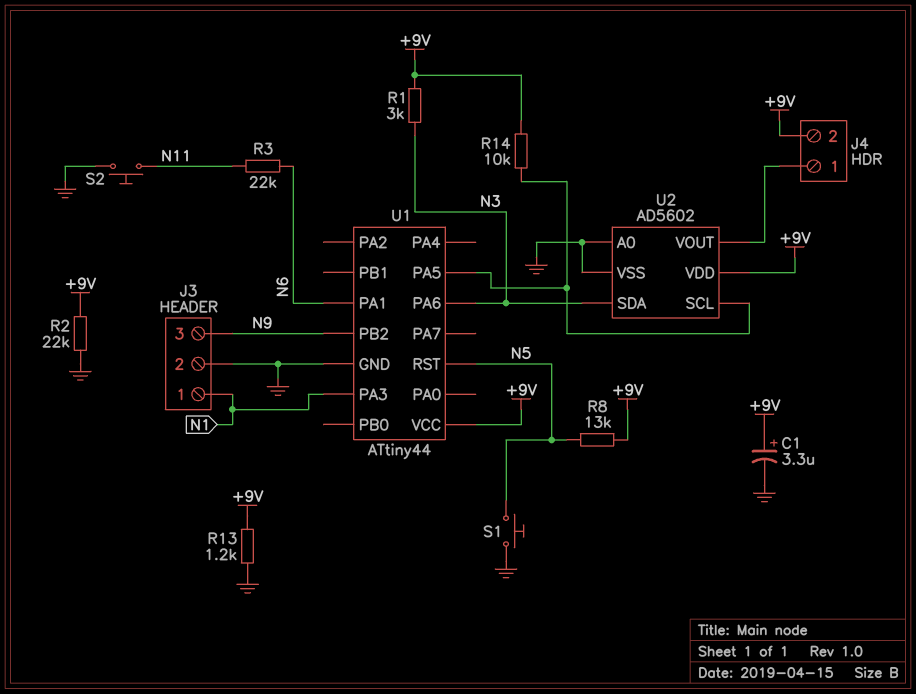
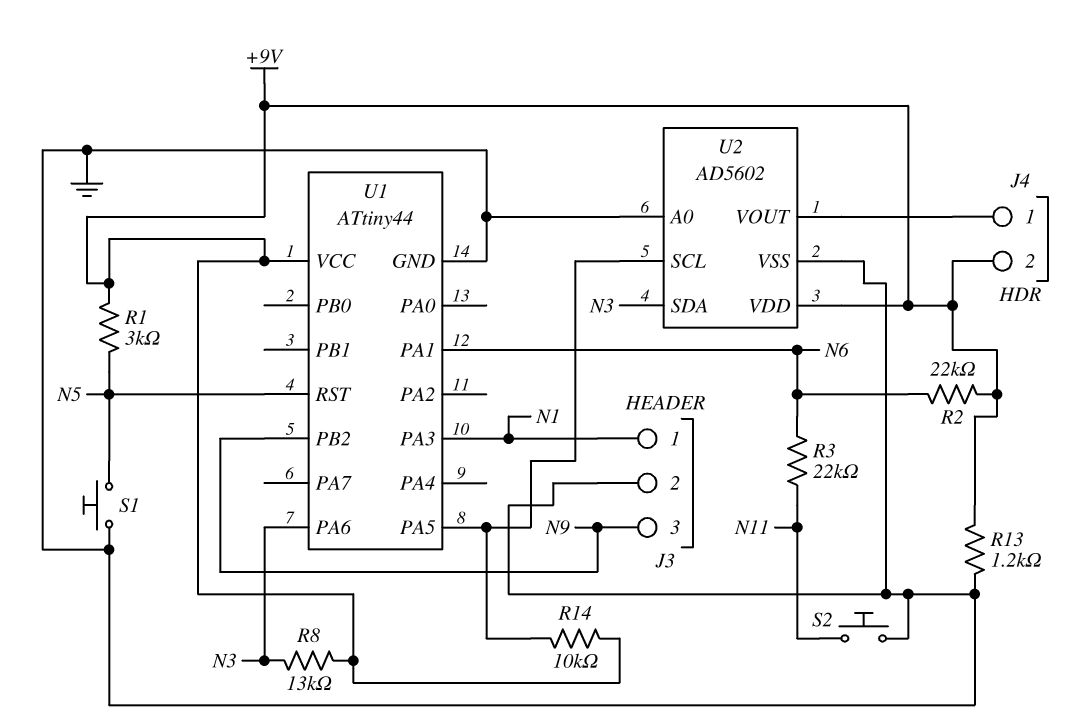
C1: 3.3uF (plus +9V, minus GND) -> none
R1: 3k (+9V, N3) -> 3k (+9V, N5)
R2: 22k (+9V, GND) -> 22k (+9V, N6)
R8: 13k (+9V, N5) -> 13k (+9V, N3)

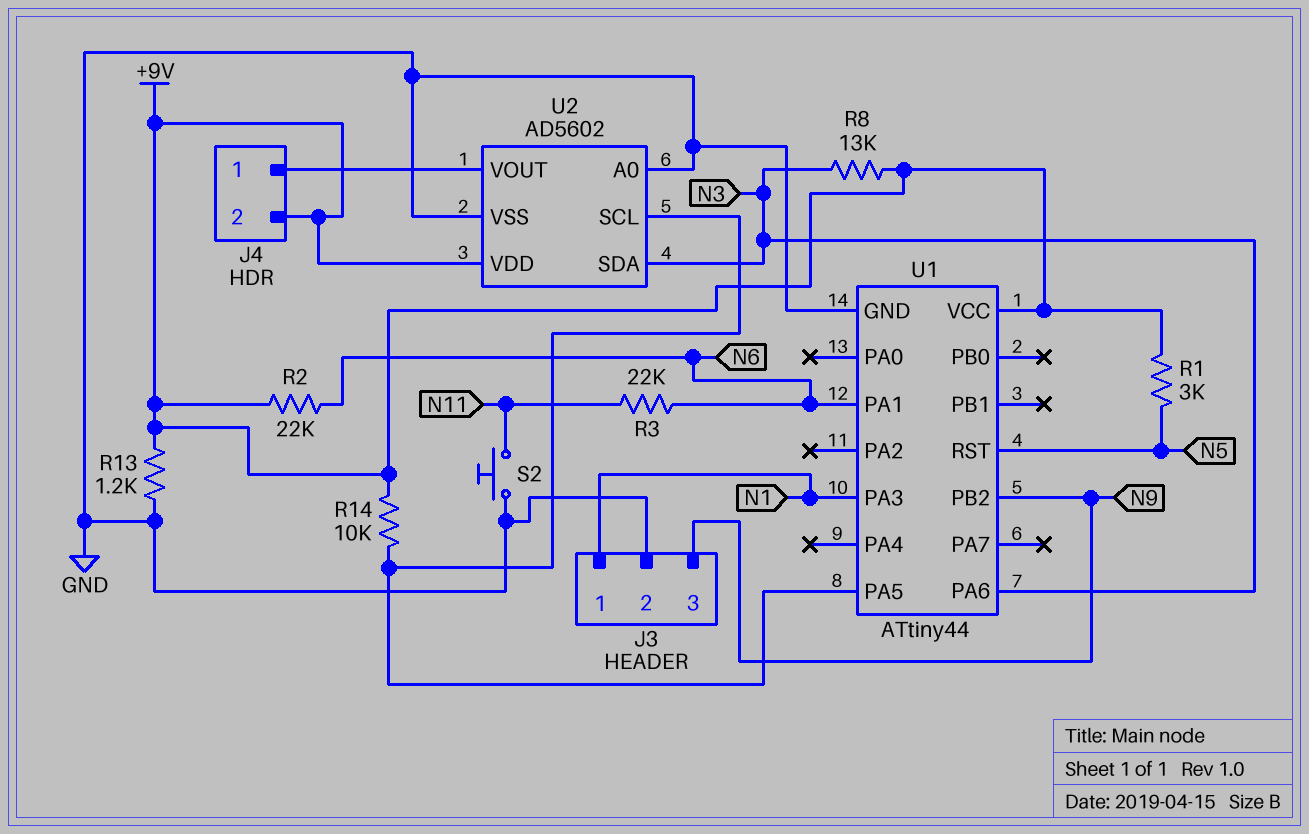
S1: button (GND, N5) -> none

